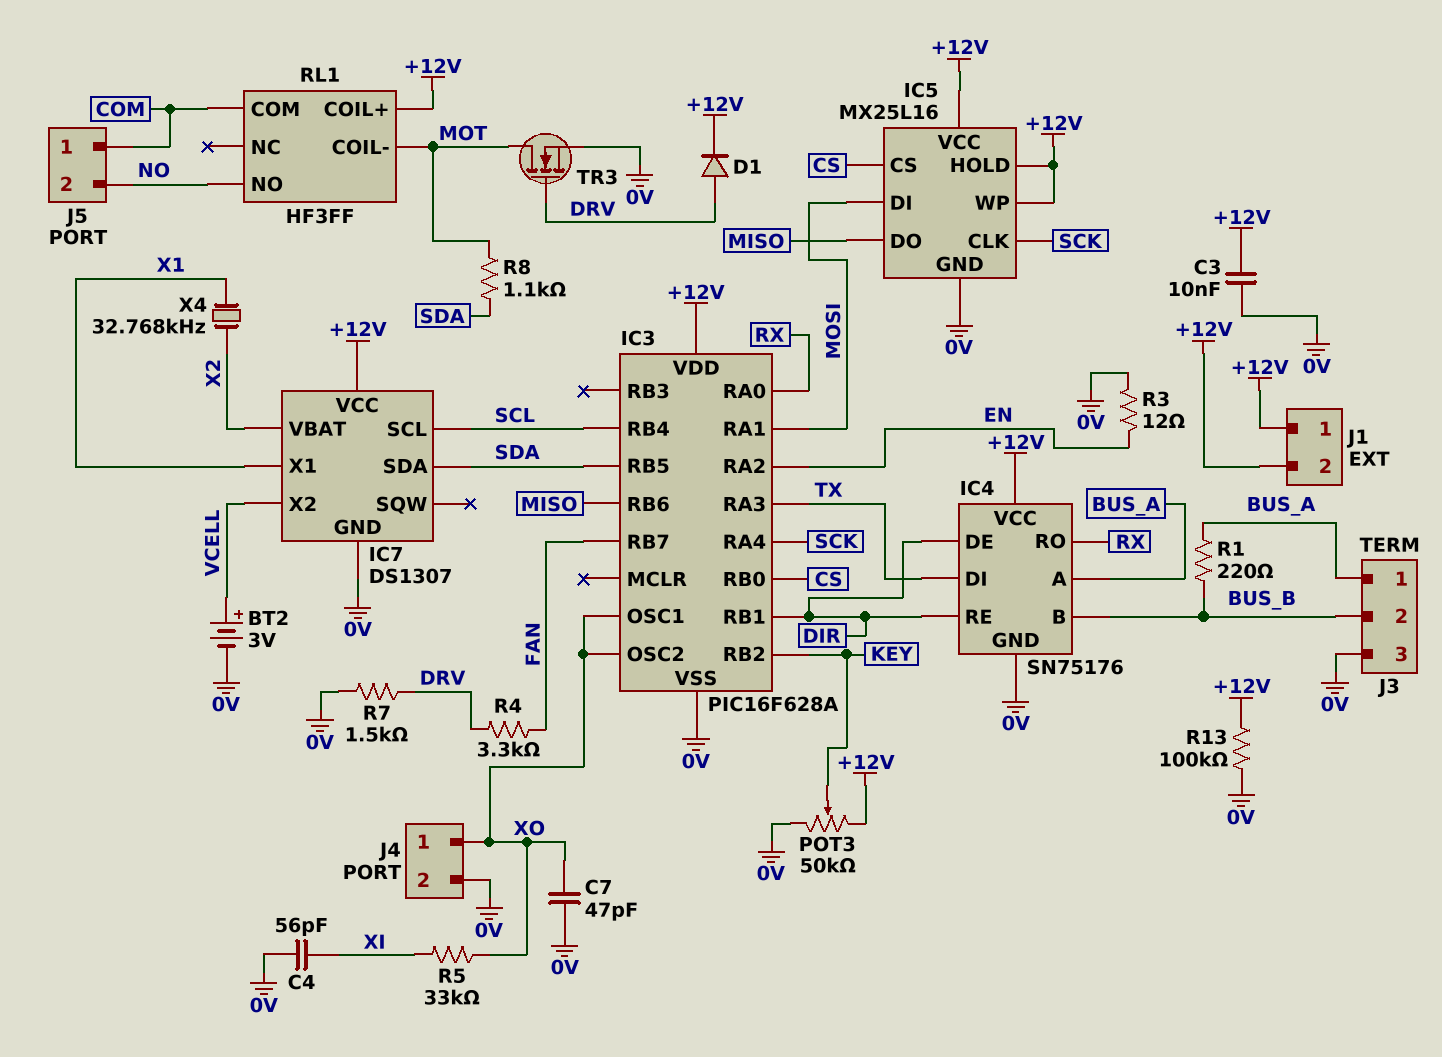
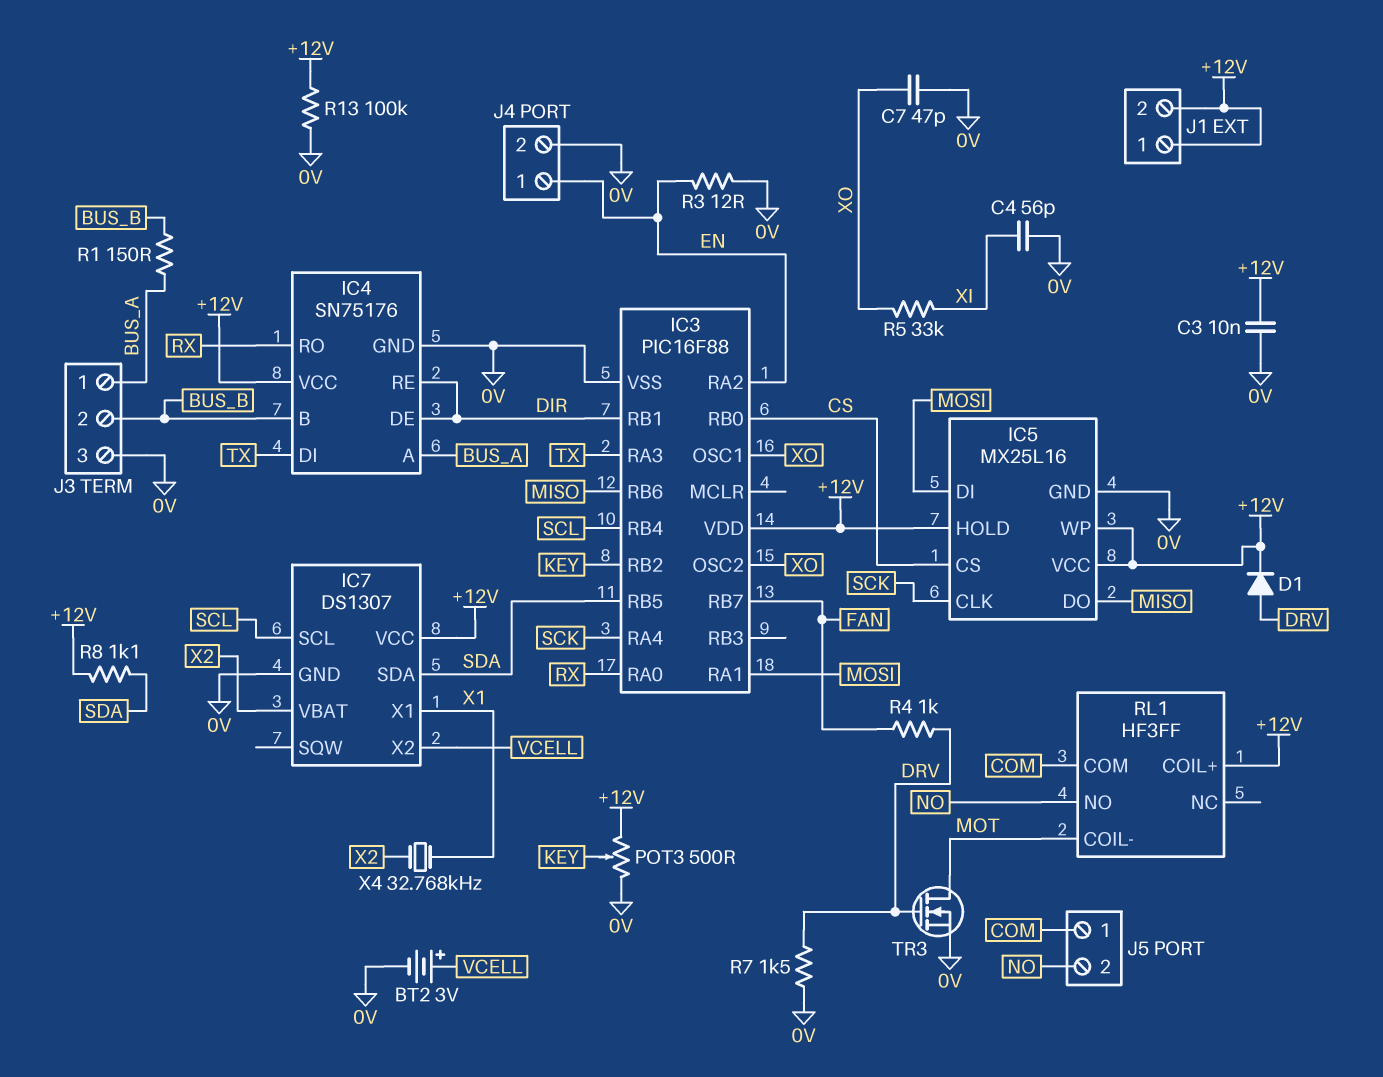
IC3: PIC16F628A -> PIC16F88
J4 pin 1: XO -> EN
POT3: 50k (+12V, 0V, wiper KEY) -> 500 (+12V, 0V, wiper KEY)
R1: 220 (BUS_A, BUS_B) -> 150 (BUS_A, BUS_B)
R4: 3.3k (DRV, FAN) -> 1k (DRV, FAN)
R8: 1.1k (MOT, SDA) -> 1.1k (+12V, SDA)

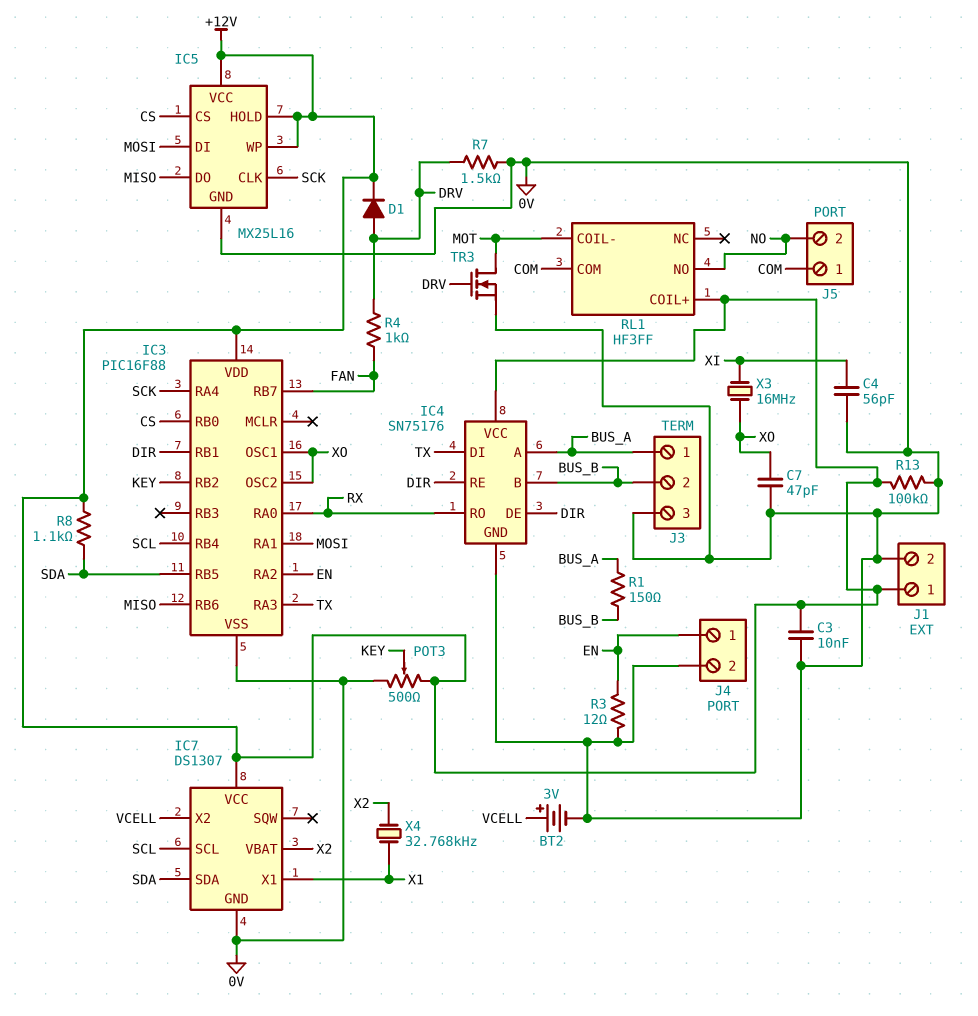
J1 pin 2: +12V -> 0V
R5: 33k (XI, XO) -> none
X3: none -> 16MHz (XI, XO)

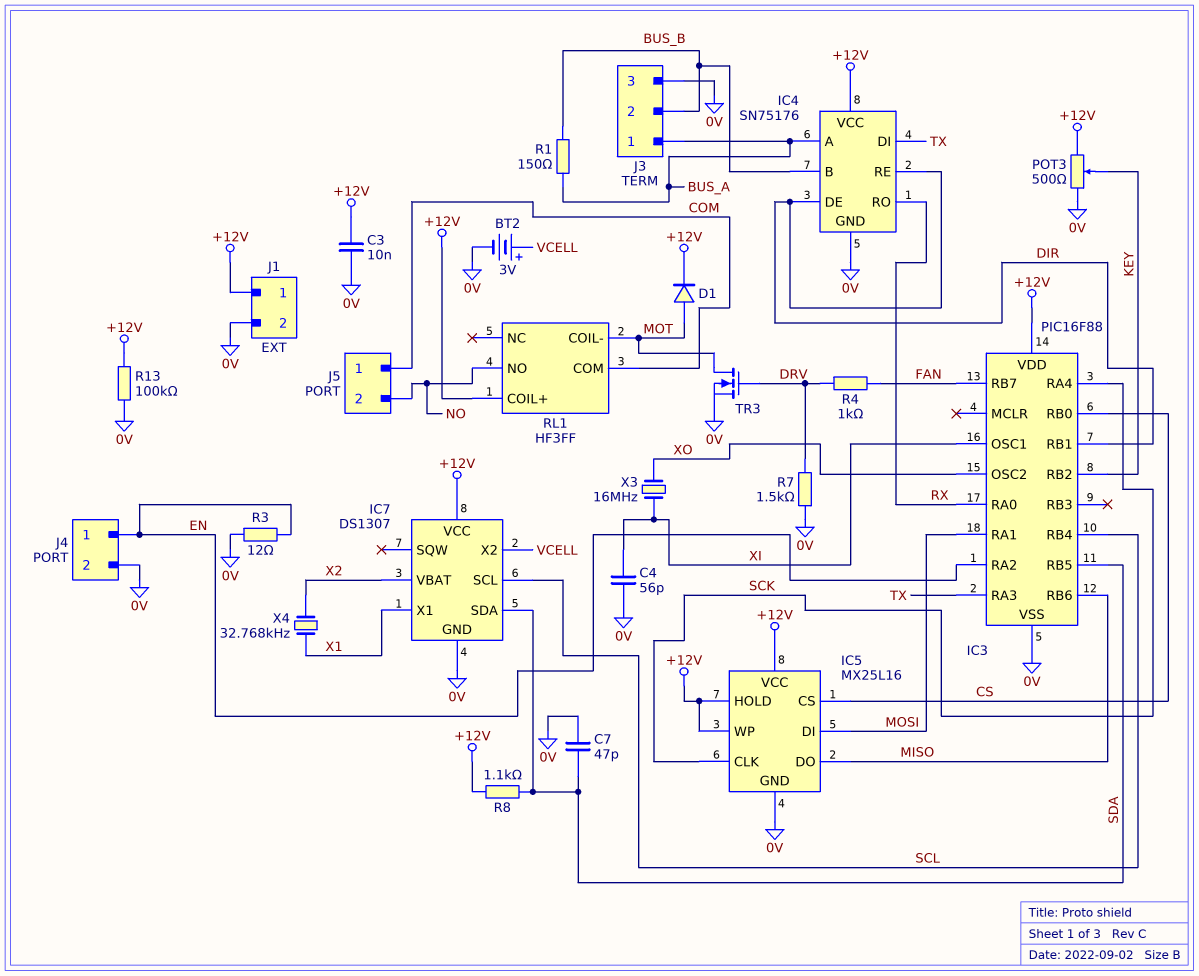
C7: 47pF (0V, XO) -> 47pF (0V, SDA)
D1: diode (A DRV, K +12V) -> diode (A MOT, K +12V)
IC3 pin OSC1: XO -> XI

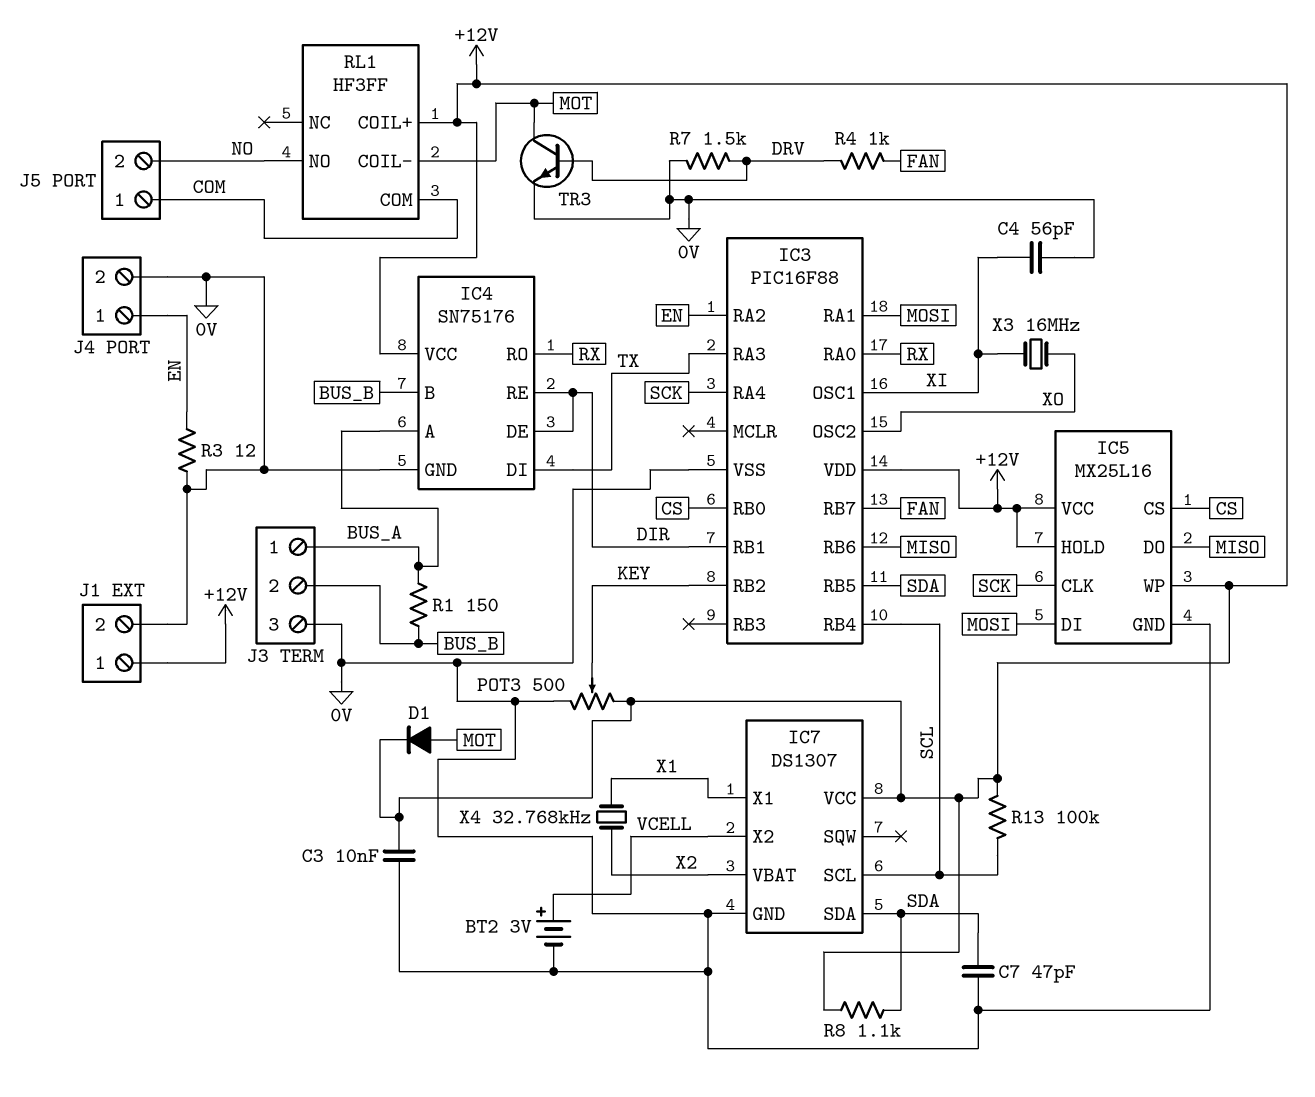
R13: 100k (+12V, 0V) -> 100k (+12V, SCL)
TR3: NMOS (G DRV, D MOT, S 0V) -> NPN (B DRV, C MOT, E 0V)

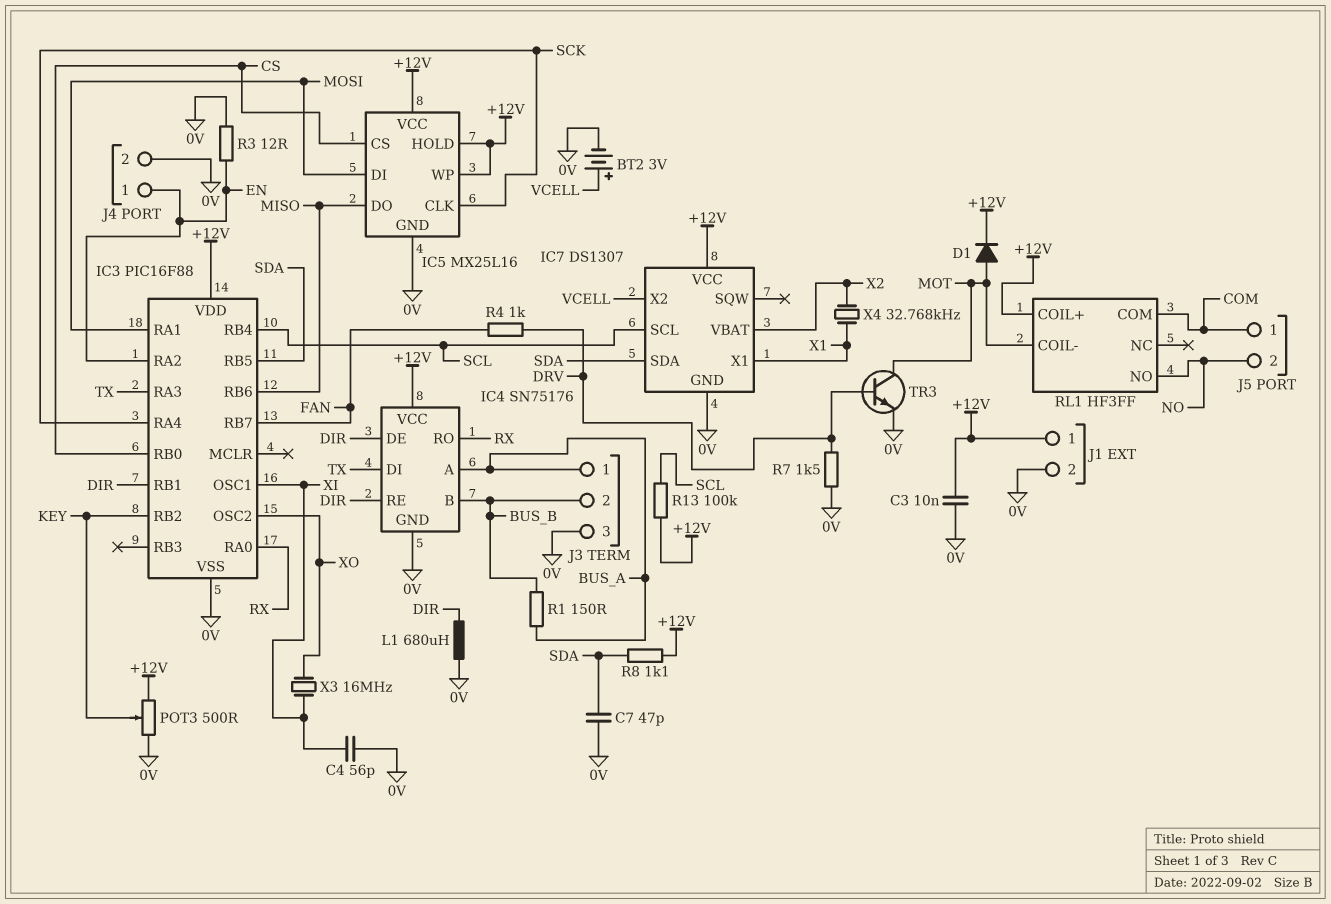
L1: none -> 680uH (0V, DIR)

